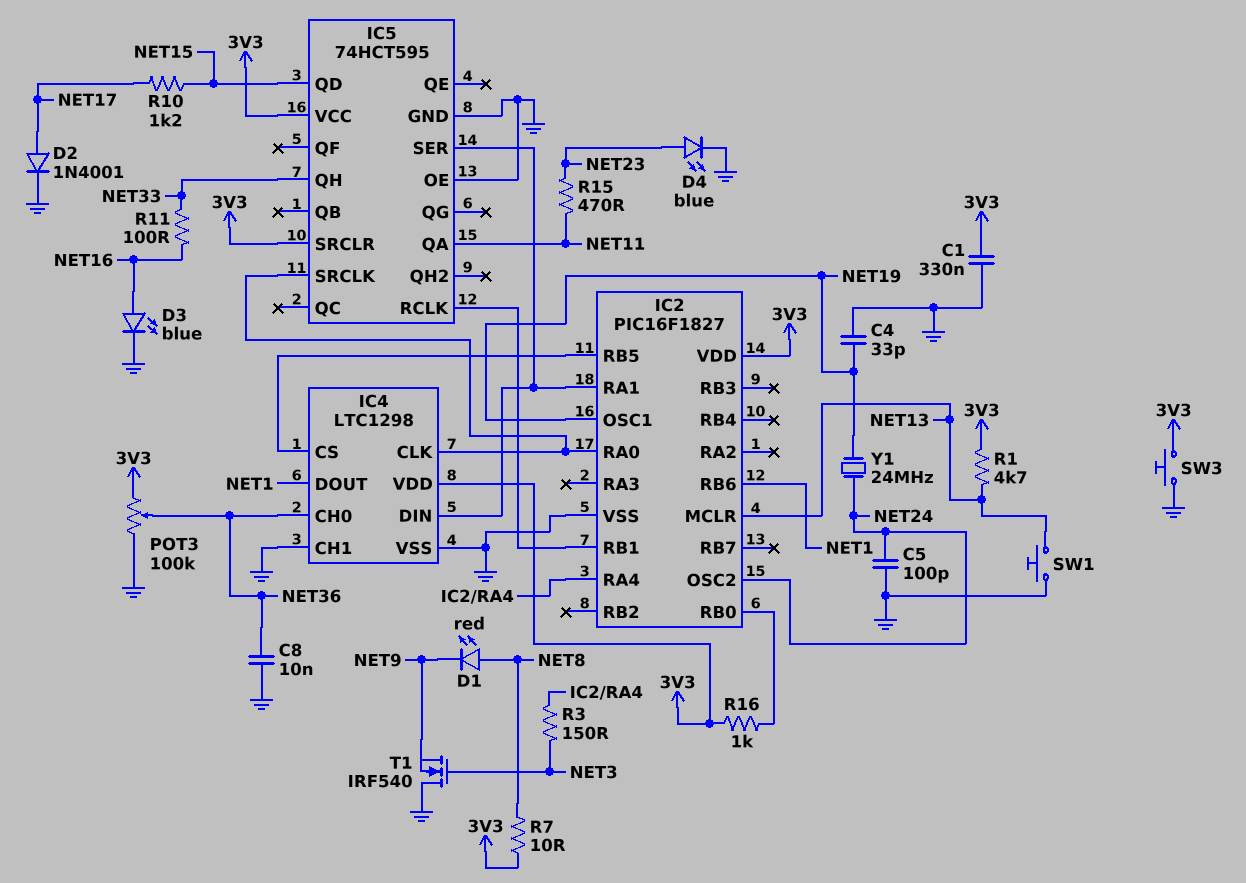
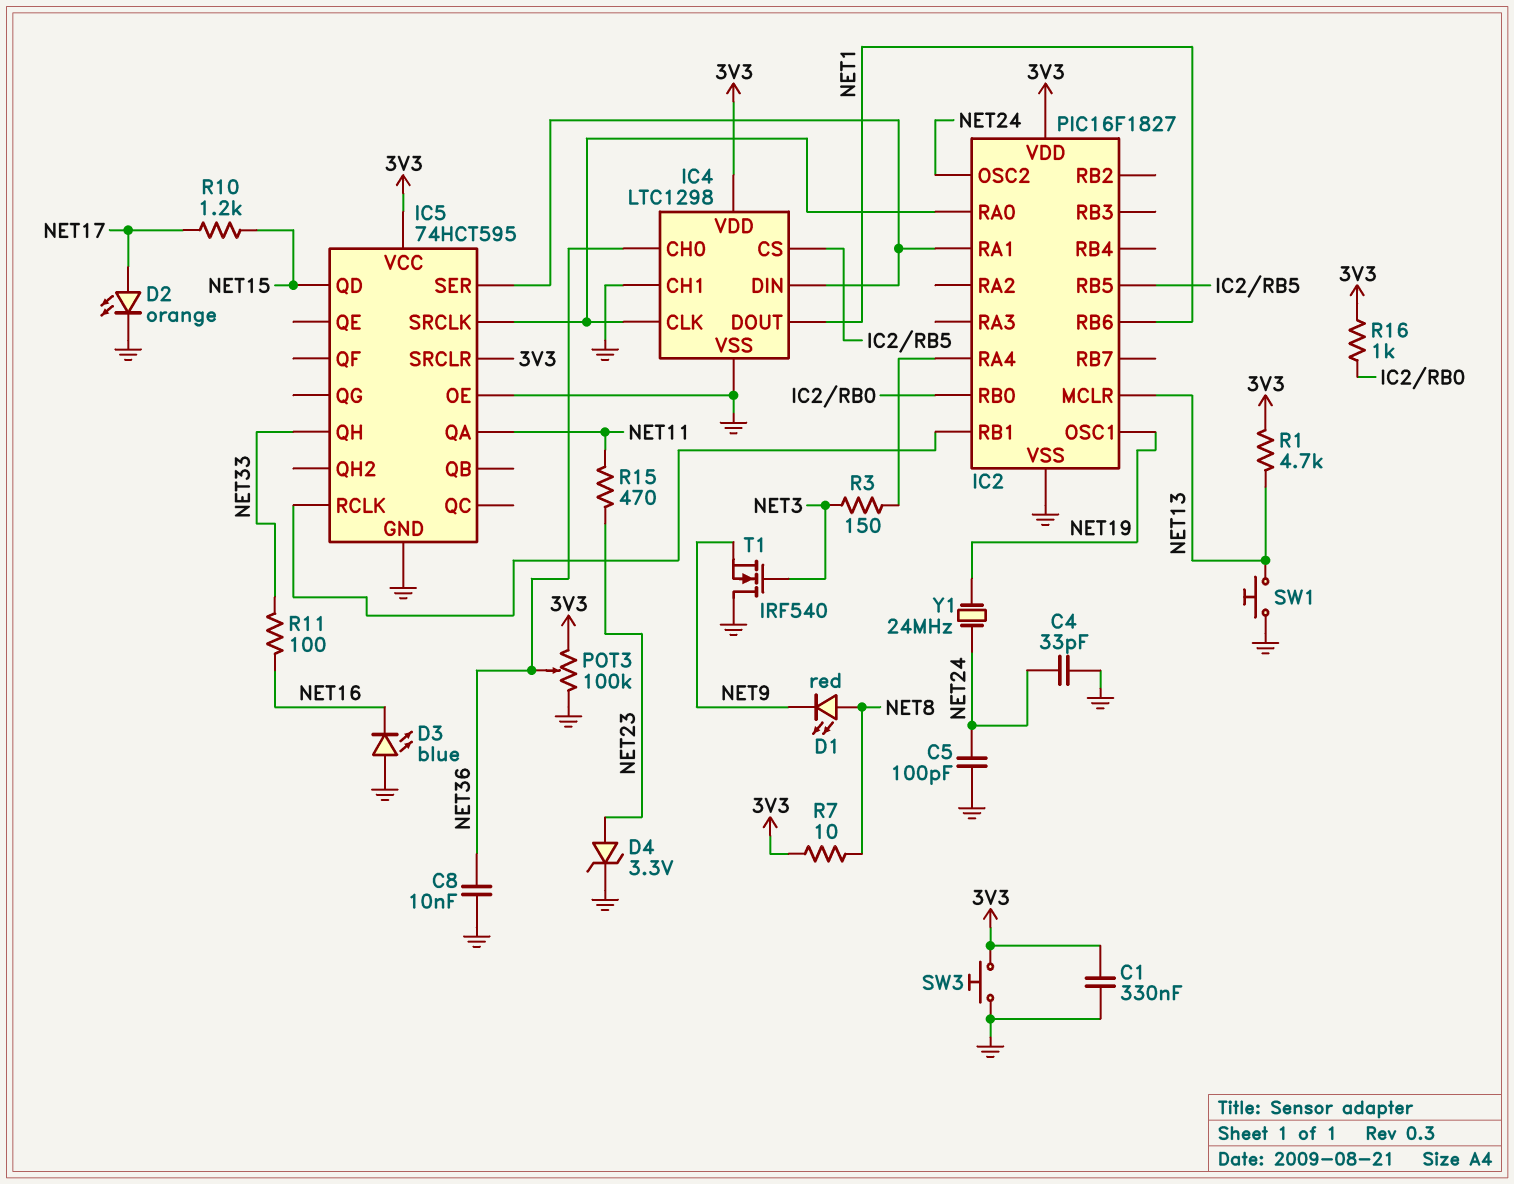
C4: 33pF (GND, NET19) -> 33pF (GND, NET24)
D2: diode 1N4001 (A NET17, K GND) -> LED orange (A NET17, K GND)
D3: LED blue (A NET16, K GND) -> LED blue (A GND, K NET16)
D4: LED blue (A NET23, K GND) -> zener 3.3V (A NET23, K GND)

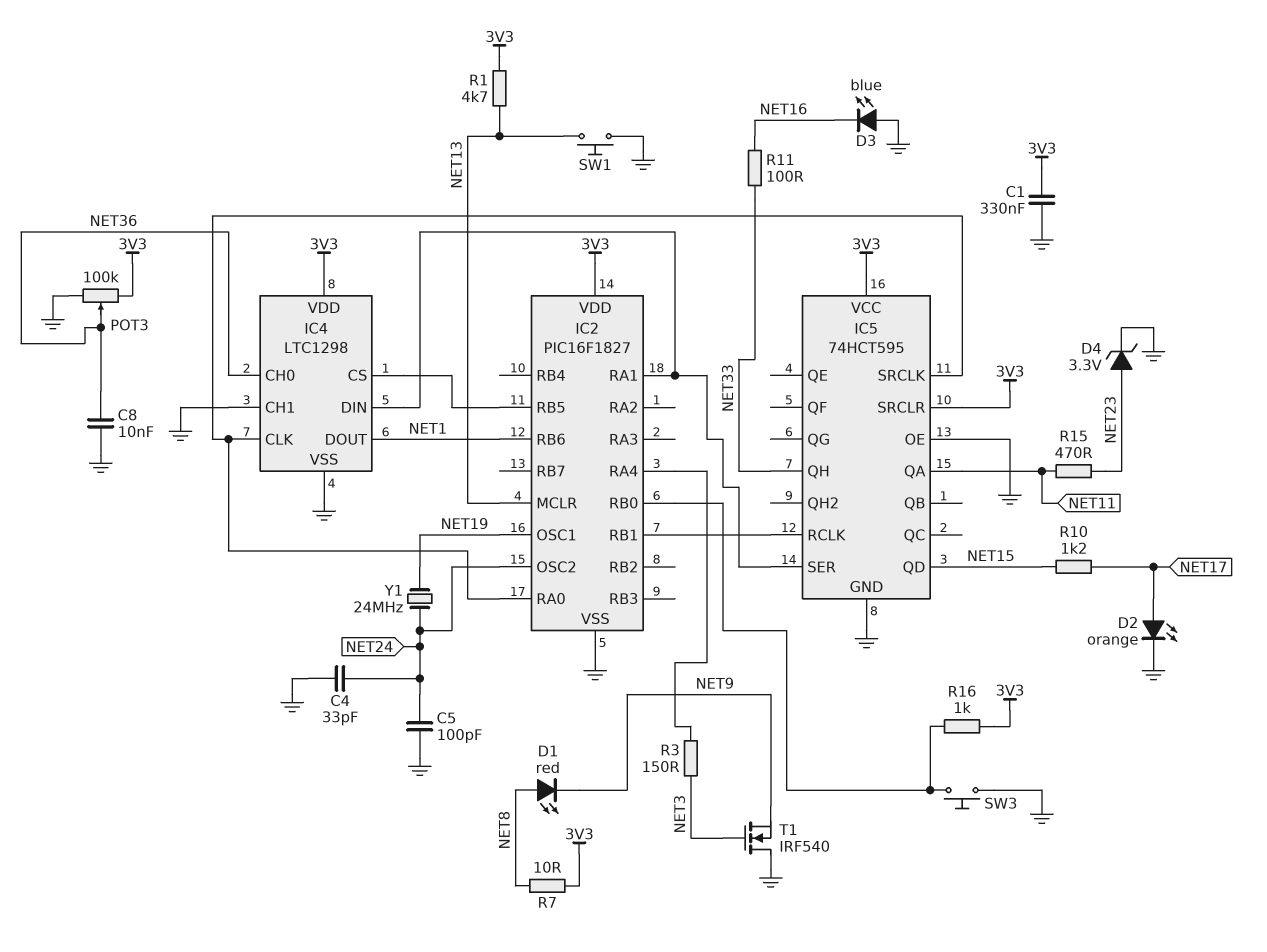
SW3: button (3V3, GND) -> button (GND, IC2/RB0)

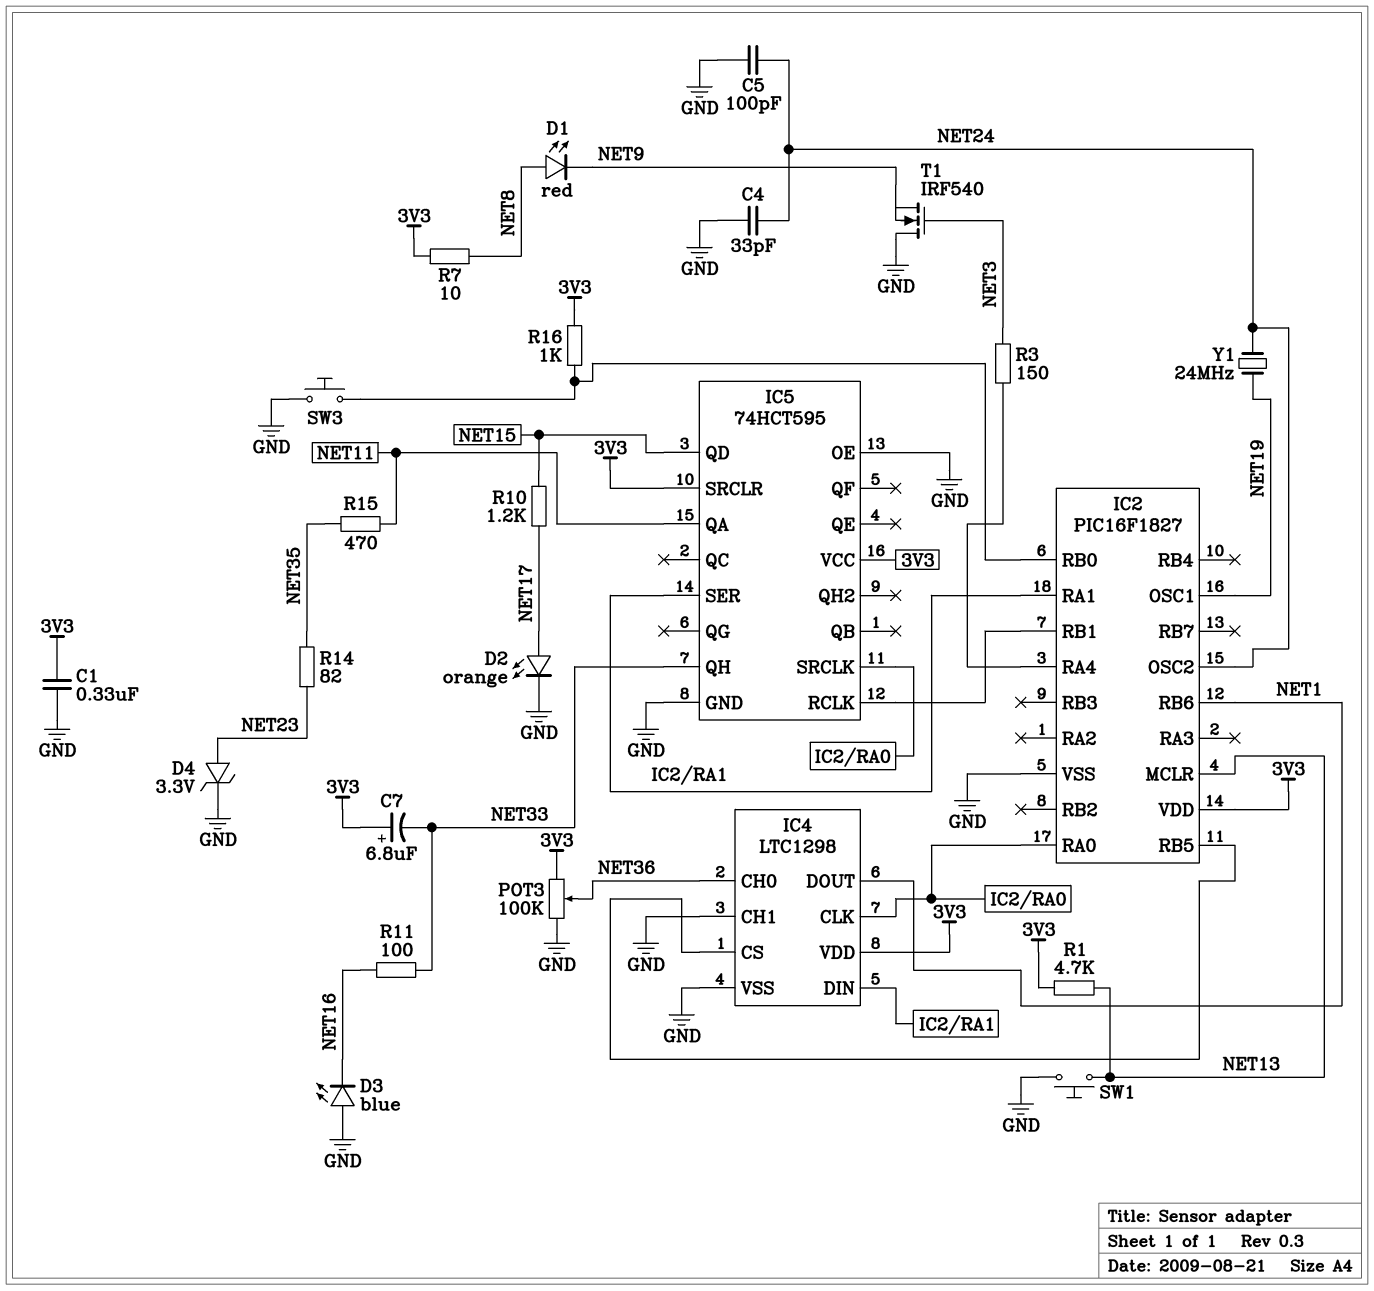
C7: none -> 6.8uF (plus 3V3, minus NET33)
C8: 10nF (GND, NET36) -> none
R14: none -> 82 (NET23, NET35)
R15: 470 (NET11, NET23) -> 470 (NET11, NET35)

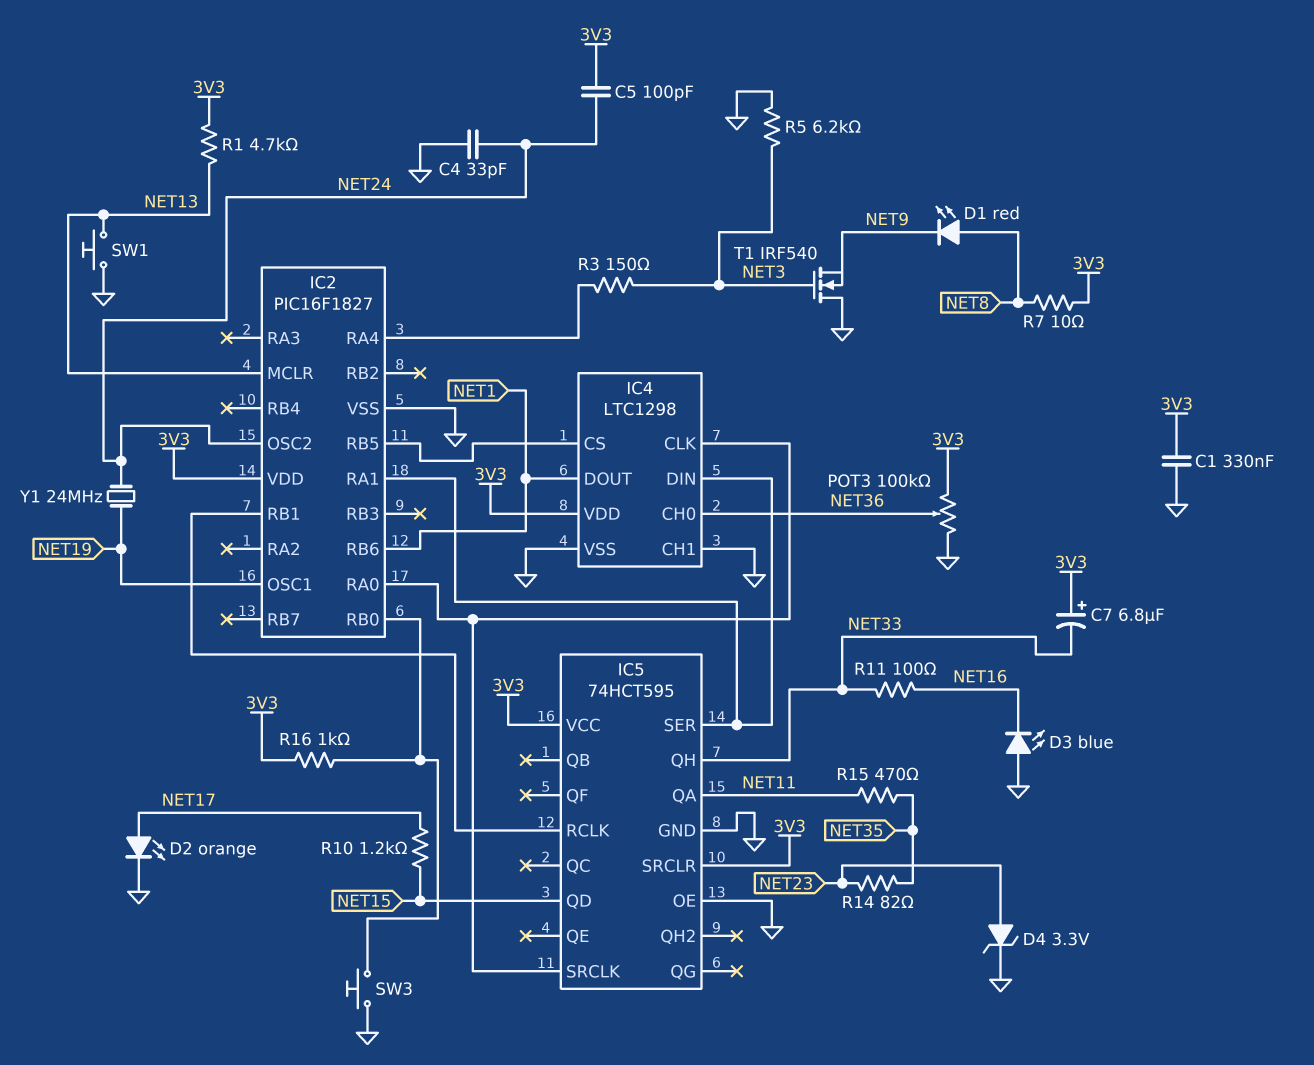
C5: 100pF (GND, NET24) -> 100pF (3V3, NET24)
R5: none -> 6.2k (GND, NET3)

